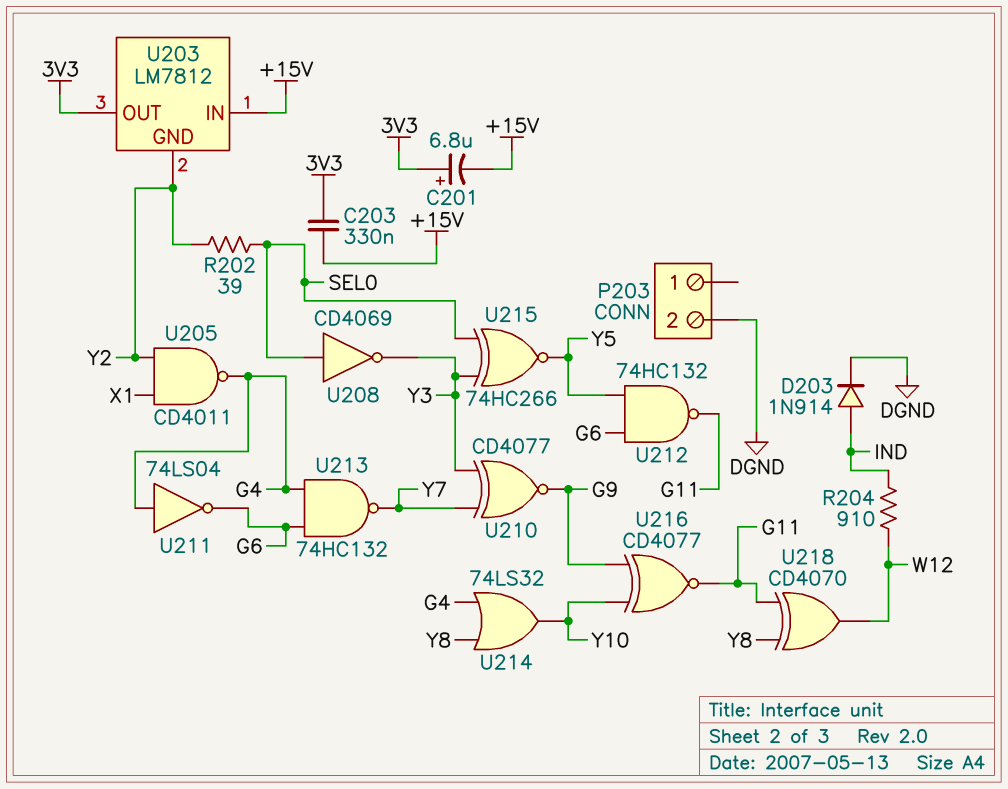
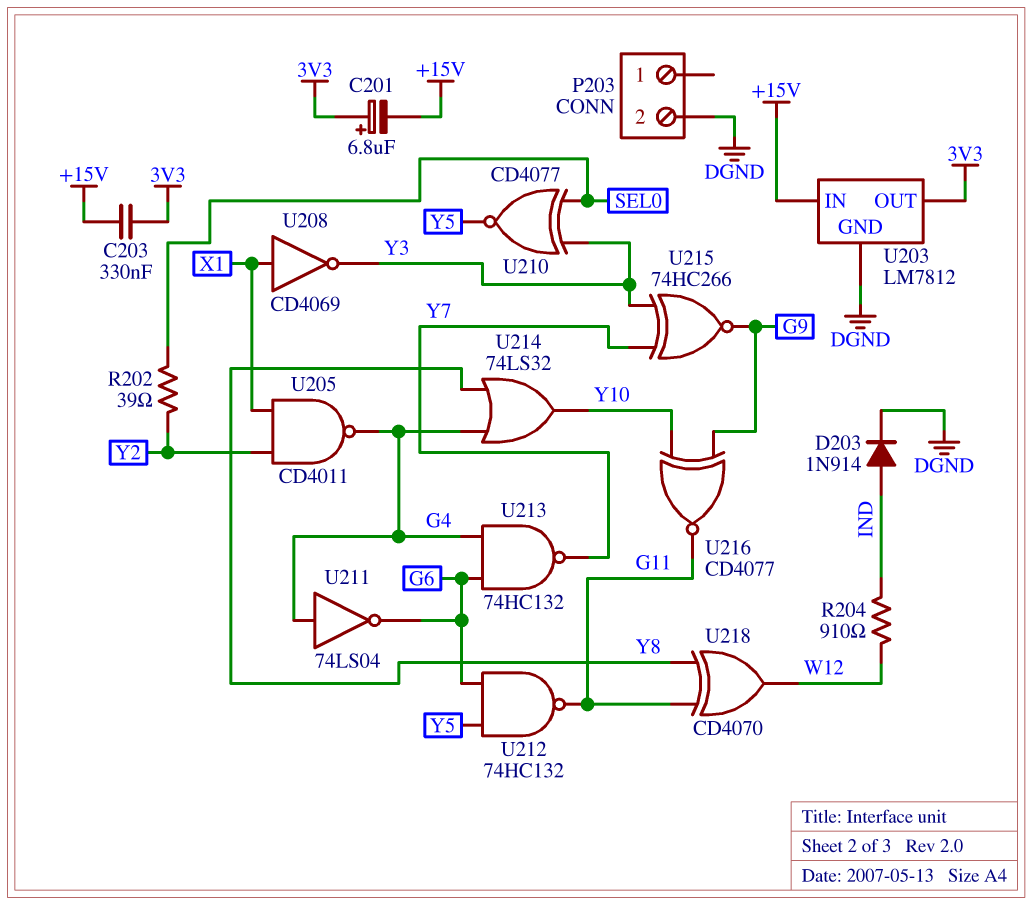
U203 pin GND: Y2 -> DGND
U208: NOT CD4069 (in SEL0, out Y3) -> NOT CD4069 (in X1, out Y3)
U210: XNOR CD4077 (in Y3, in Y7, out G9) -> XNOR CD4077 (in SEL0, in Y3, out Y5)
U215: XNOR 74HC266 (in SEL0, in Y3, out Y5) -> XNOR 74HC266 (in Y3, in Y7, out G9)

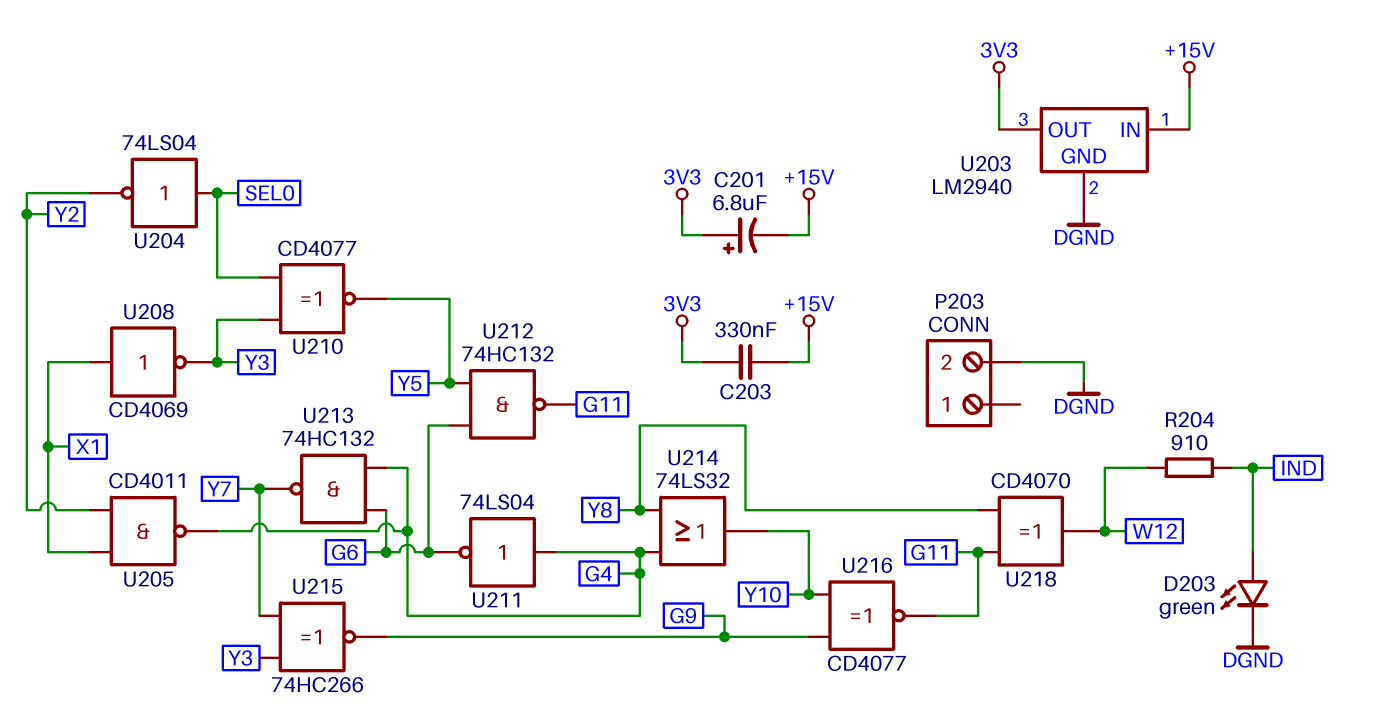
D203: diode 1N914 (A IND, K DGND) -> LED green (A IND, K DGND)
R202: 39 (SEL0, Y2) -> none
U203: LM7812 -> LM2940
U204: none -> NOT 74LS04 (in SEL0, out Y2)

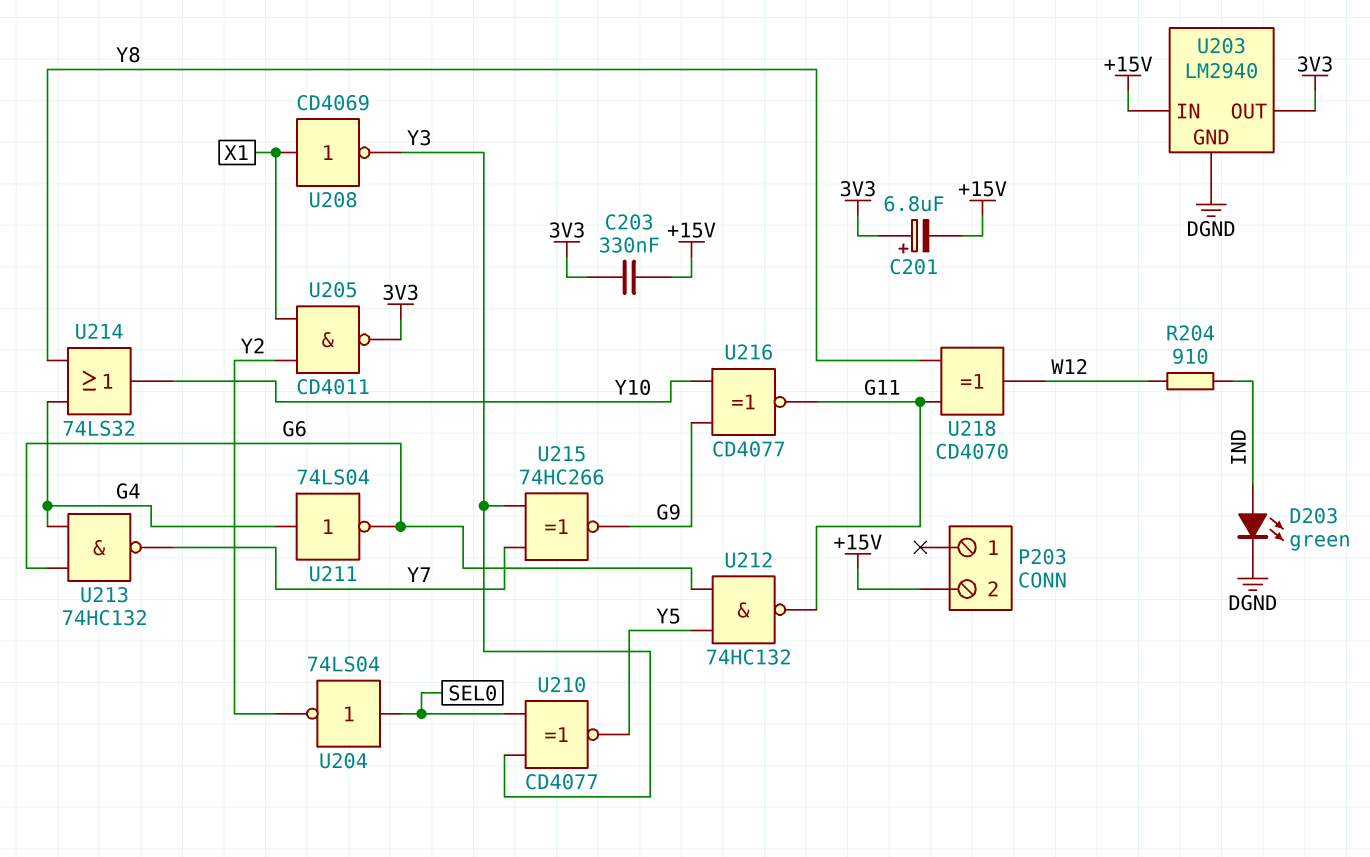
P203 pin 2: DGND -> +15V
U205: NAND CD4011 (in X1, in Y2, out G4) -> NAND CD4011 (in X1, in Y2, out 3V3)

